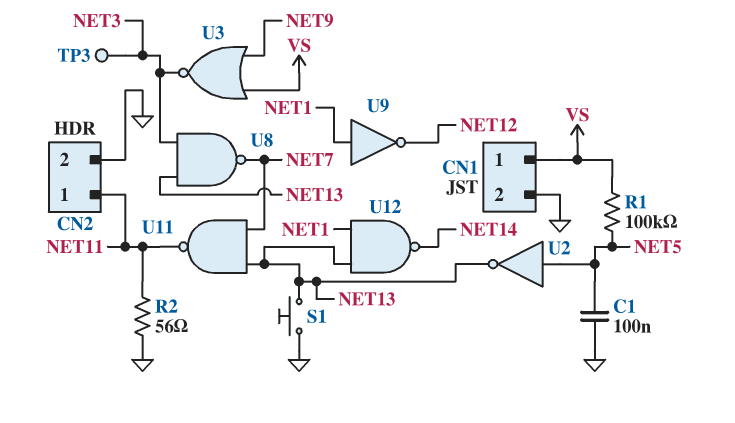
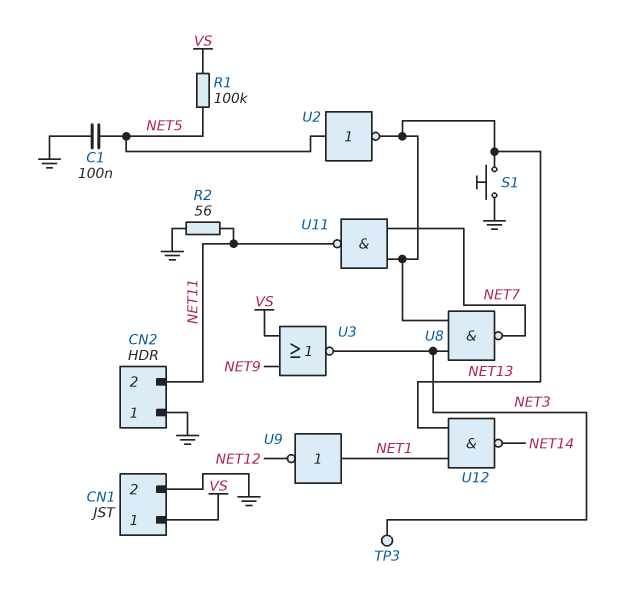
CN2 pin 1: NET11 -> GND
CN2 pin 2: GND -> NET11

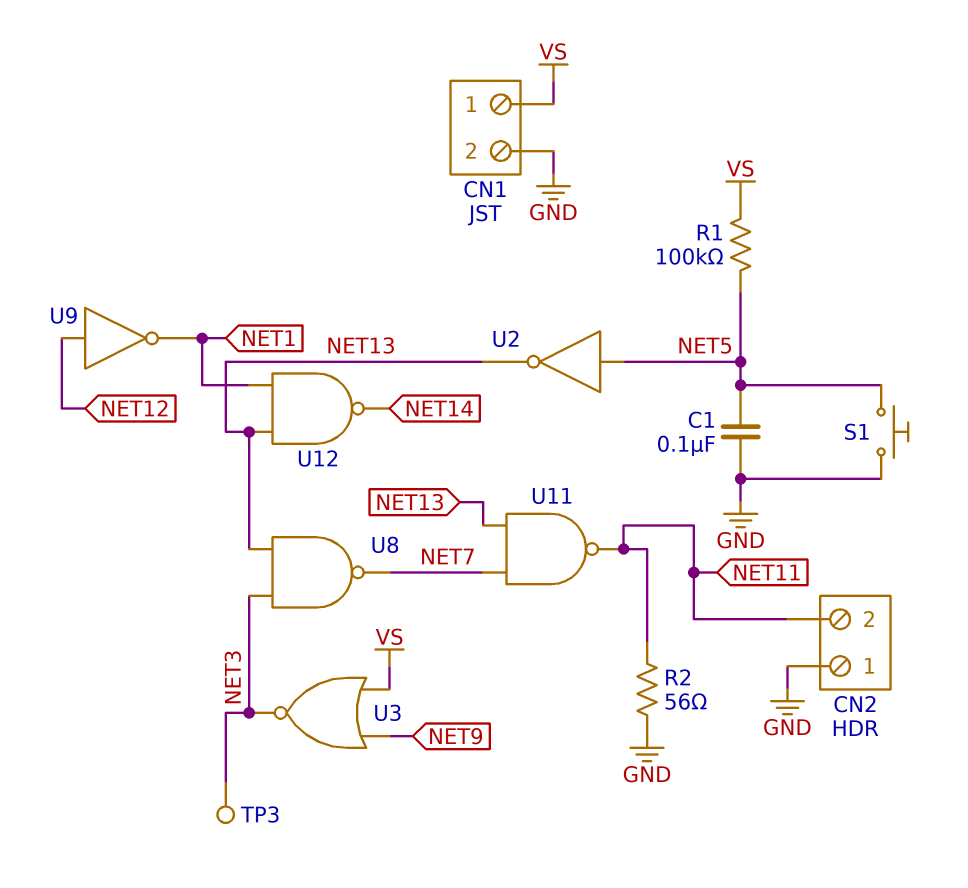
S1: button (GND, NET13) -> button (GND, NET5)
U9: NOT (in NET1, out NET12) -> NOT (in NET12, out NET1)

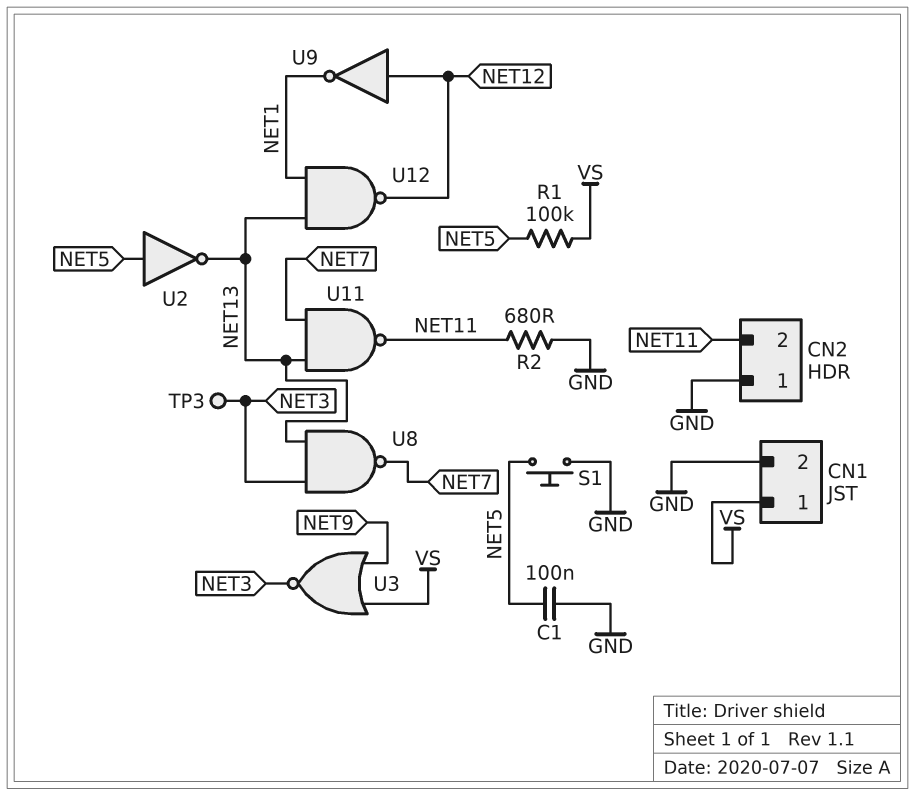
R2: 56 (GND, NET11) -> 680 (GND, NET11)
U12: NAND (in NET1, in NET13, out NET14) -> NAND (in NET1, in NET13, out NET12)

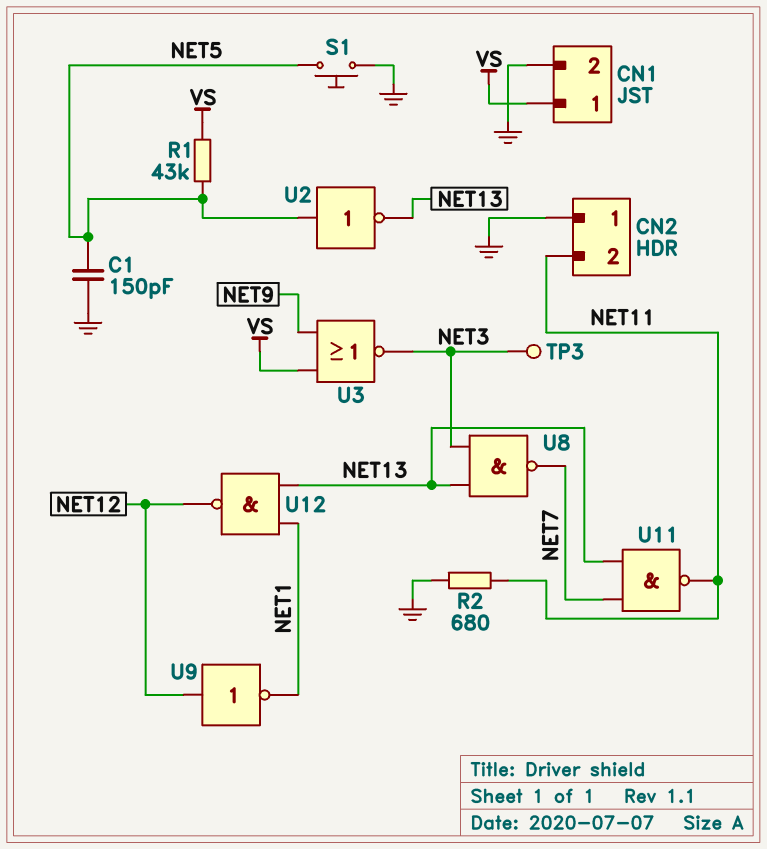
C1: 100nF (GND, NET5) -> 150pF (GND, NET5)
R1: 100k (NET5, VS) -> 43k (NET5, VS)

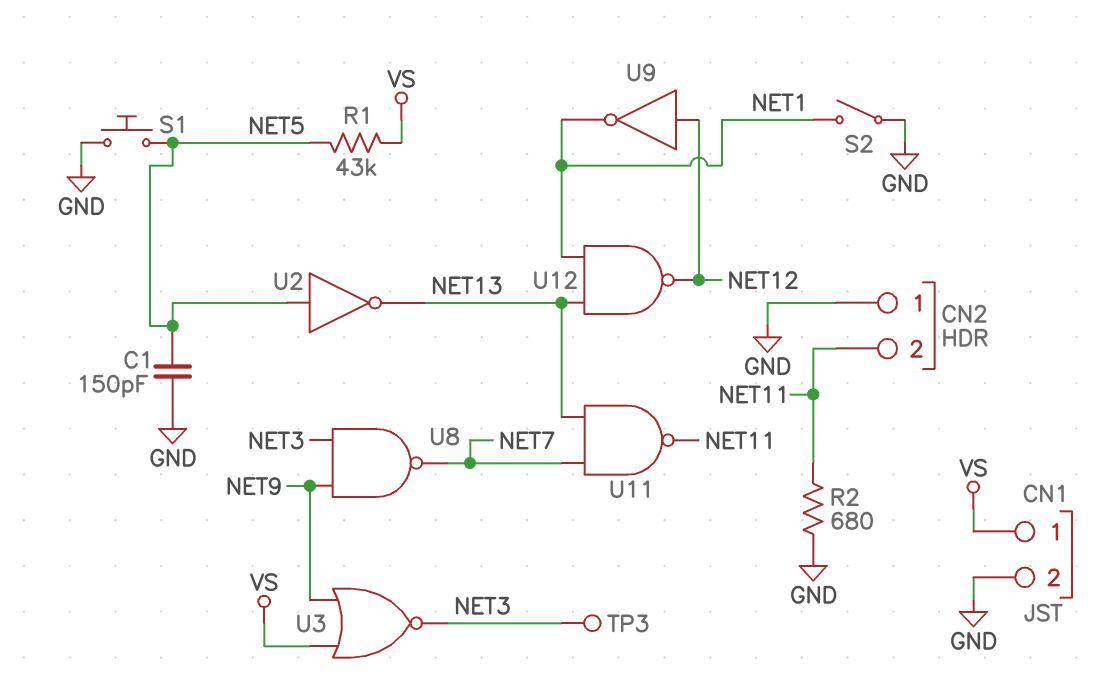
S2: none -> switch (GND, NET1)
U8: NAND (in NET3, in NET13, out NET7) -> NAND (in NET3, in NET9, out NET7)

